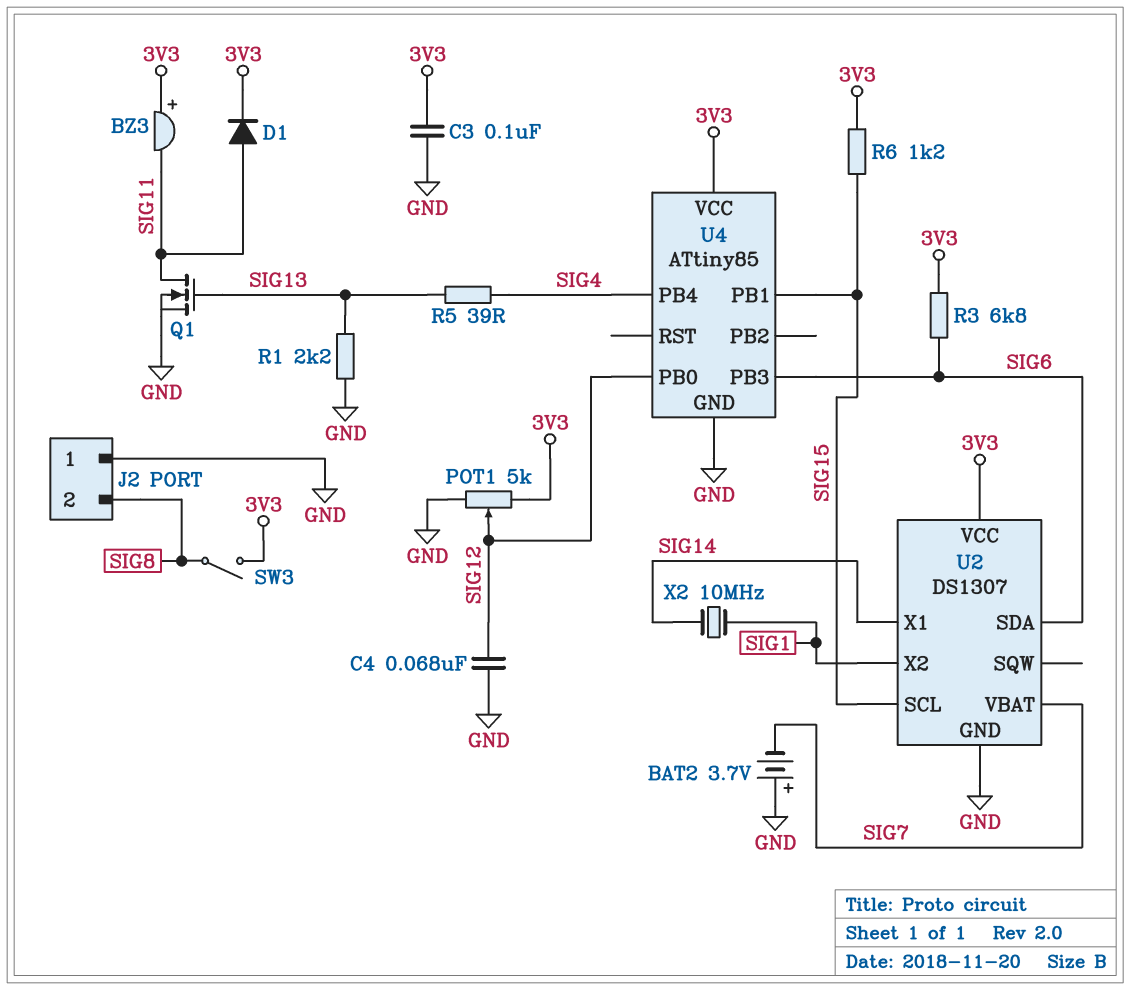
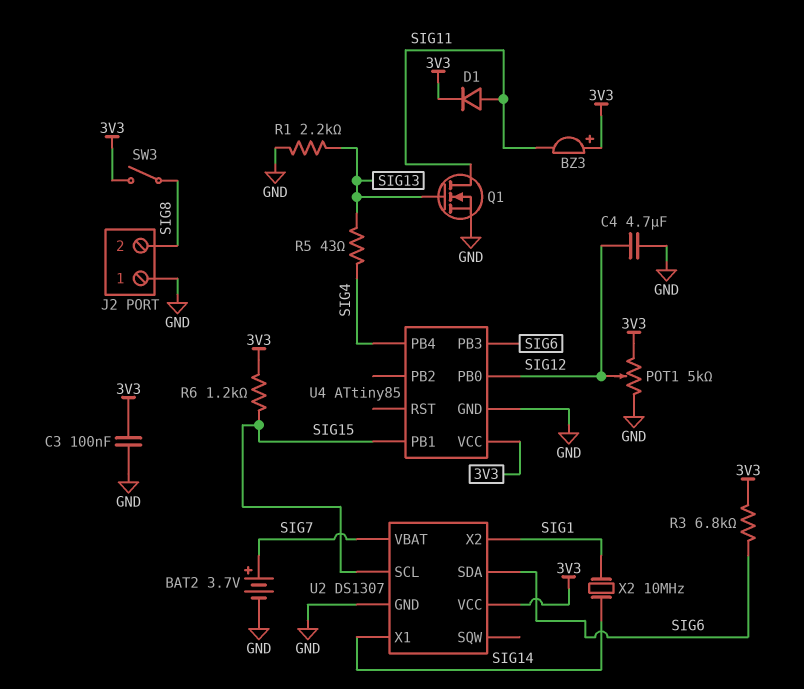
BAT2: 3.7V (plus GND, minus SIG7) -> 3.7V (plus SIG7, minus GND)
C4: 68nF (GND, SIG12) -> 4.7uF (GND, SIG12)
R5: 39 (SIG4, SIG13) -> 43 (SIG4, SIG13)

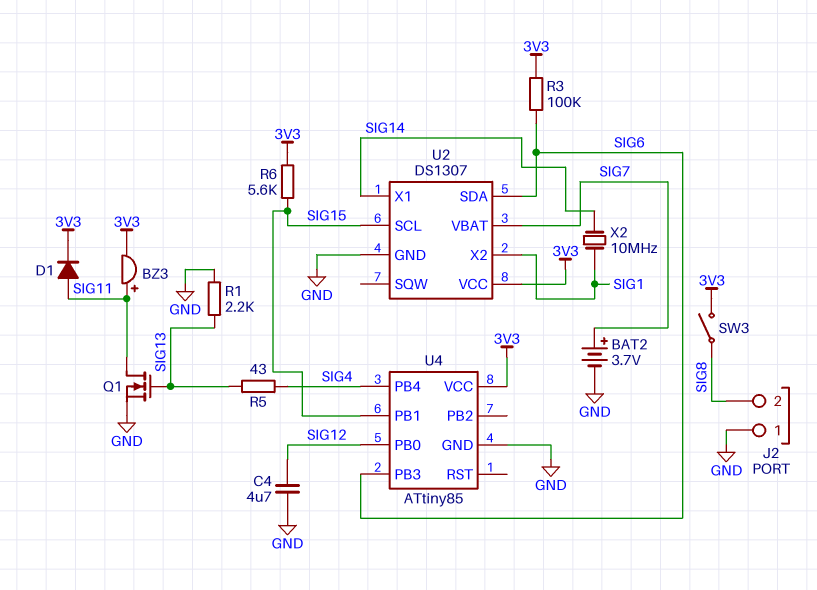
BZ3: buzzer (plus 3V3, minus SIG11) -> buzzer (plus SIG11, minus 3V3)
C3: 100nF (3V3, GND) -> none
POT1: 5k (3V3, GND, wiper SIG12) -> none
R3: 6.8k (3V3, SIG6) -> 100k (3V3, SIG6)
R6: 1.2k (3V3, SIG15) -> 5.6k (3V3, SIG15)

